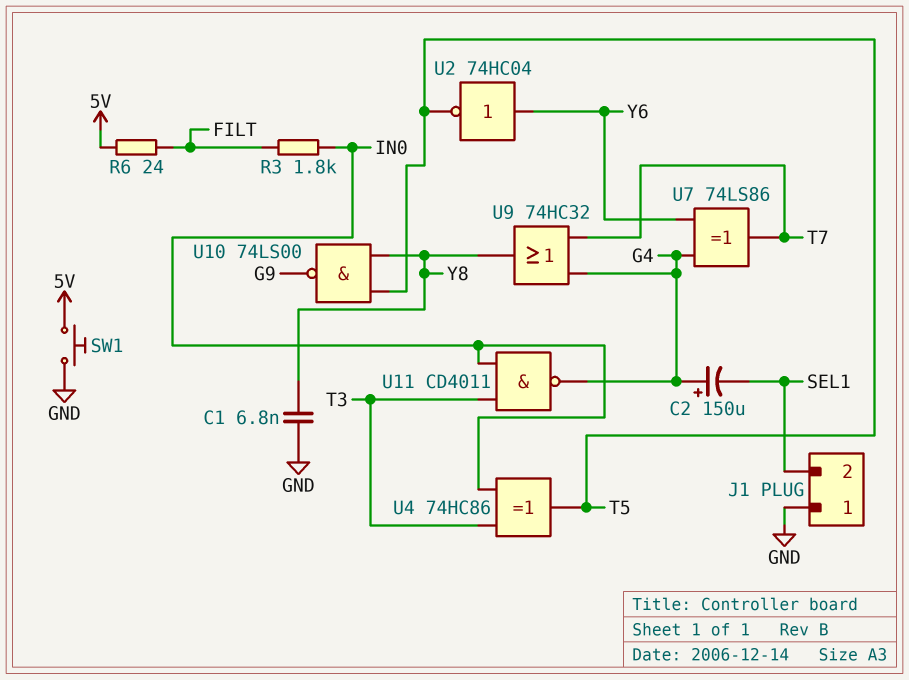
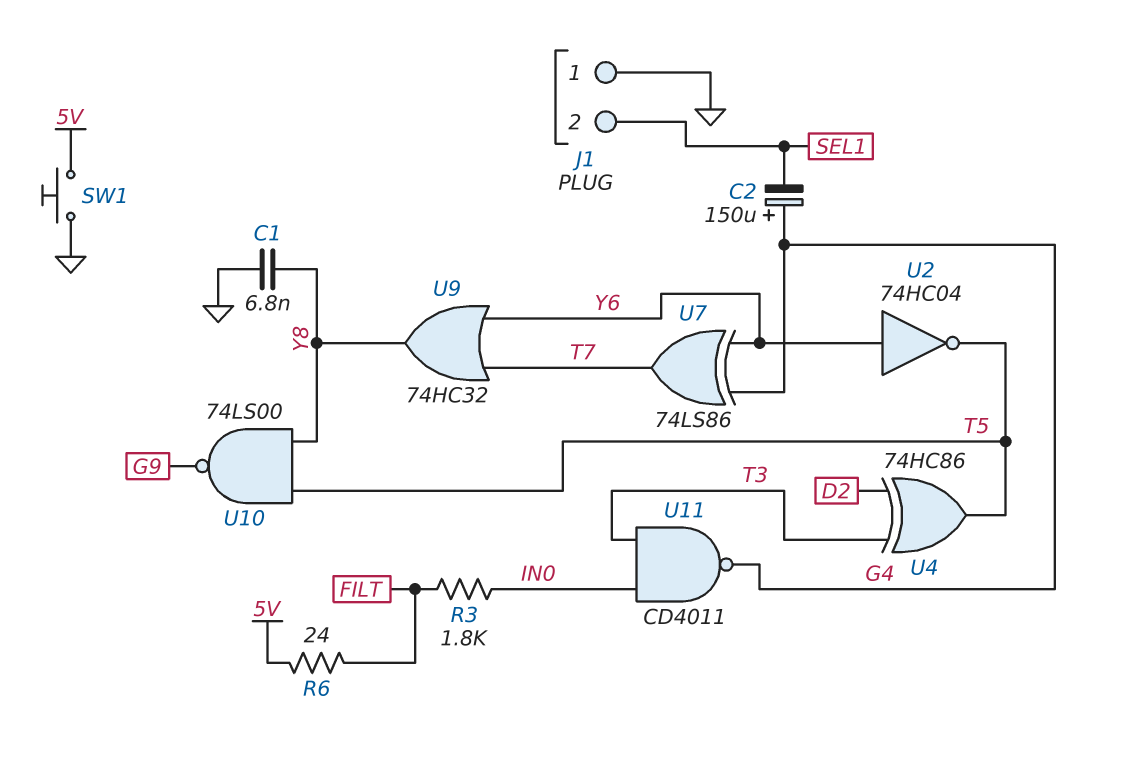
U4: XOR 74HC86 (in IN0, in T3, out T5) -> XOR 74HC86 (in D2, in T3, out T5)
U9: OR 74HC32 (in G4, in T7, out Y8) -> OR 74HC32 (in T7, in Y6, out Y8)

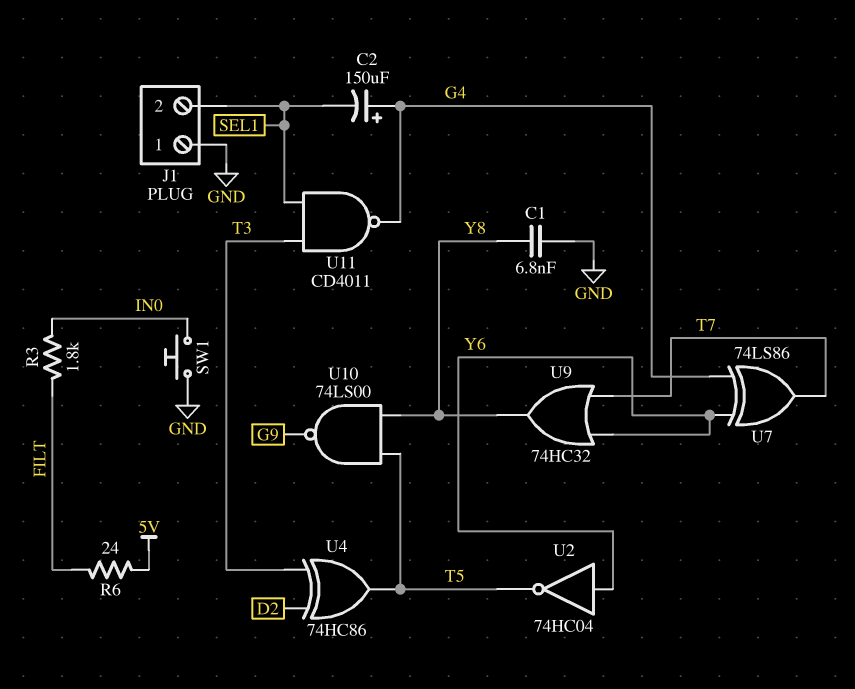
SW1: button (5V, GND) -> button (GND, IN0)
U11: NAND CD4011 (in IN0, in T3, out G4) -> NAND CD4011 (in SEL1, in T3, out G4)

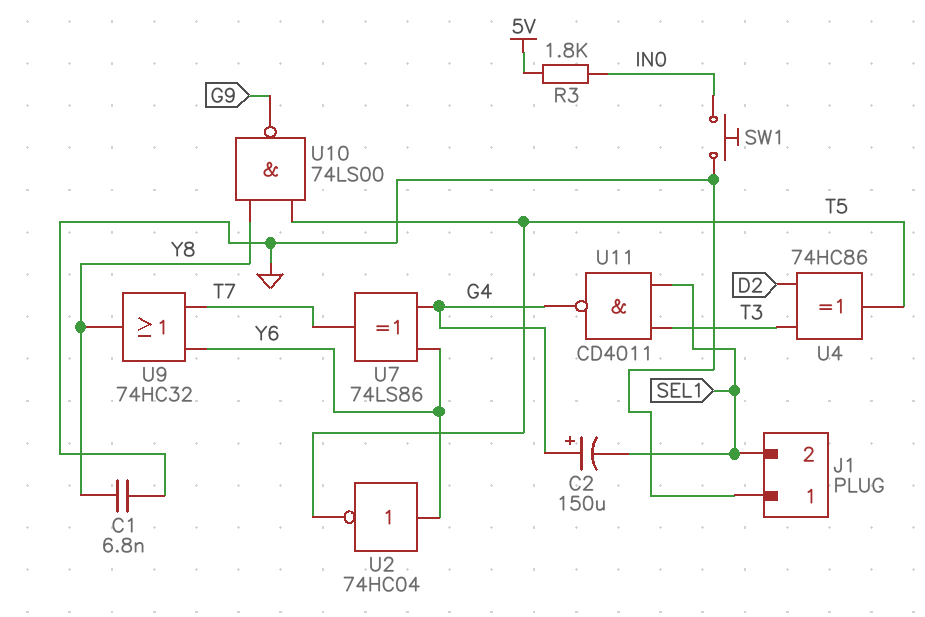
R3: 1.8k (FILT, IN0) -> 1.8k (5V, IN0)
R6: 24 (5V, FILT) -> none

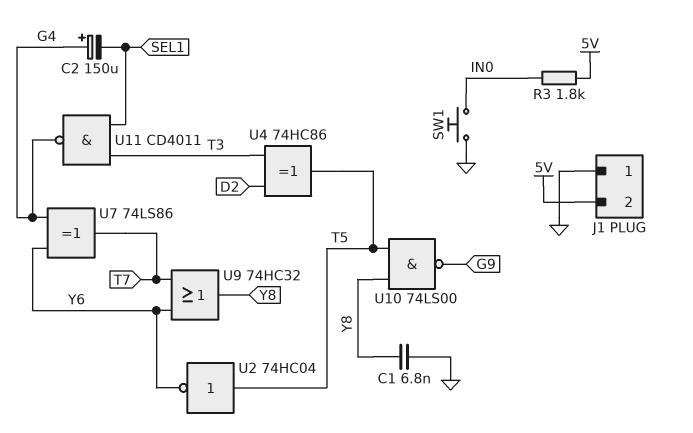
J1 pin 2: SEL1 -> 5V
U2: NOT 74HC04 (in Y6, out T5) -> NOT 74HC04 (in T5, out Y6)

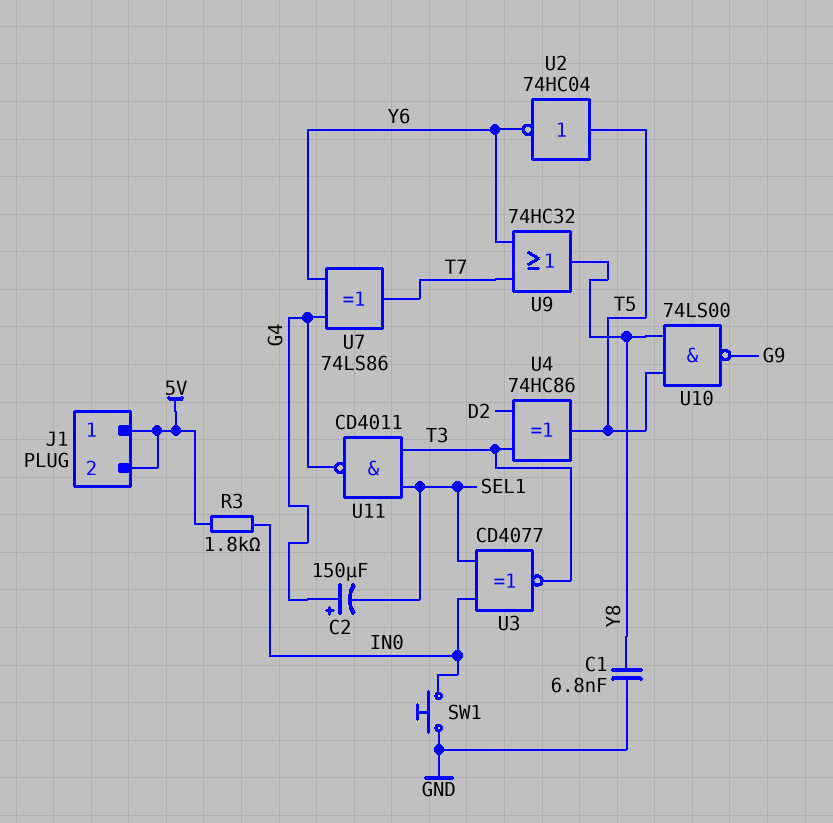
J1 pin 1: GND -> 5V
U3: none -> XNOR CD4077 (in IN0, in SEL1, out T3)

